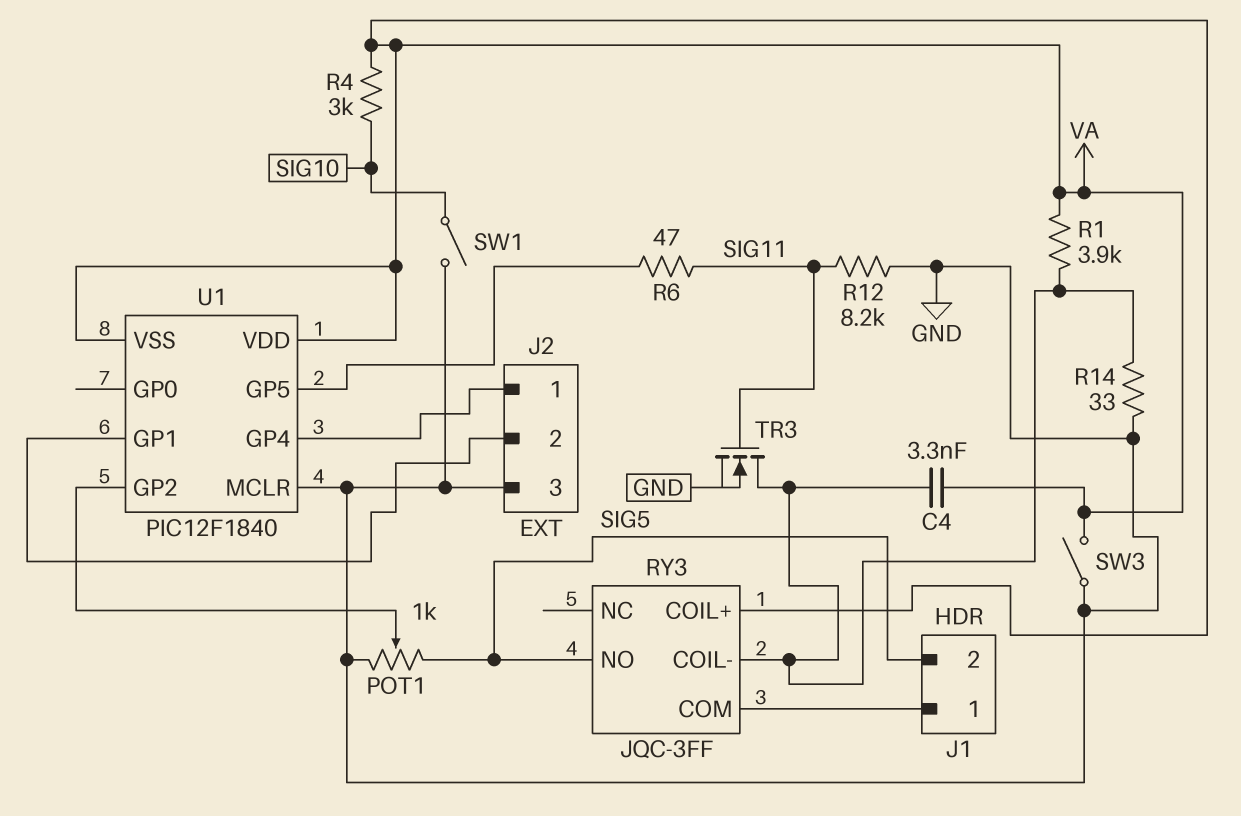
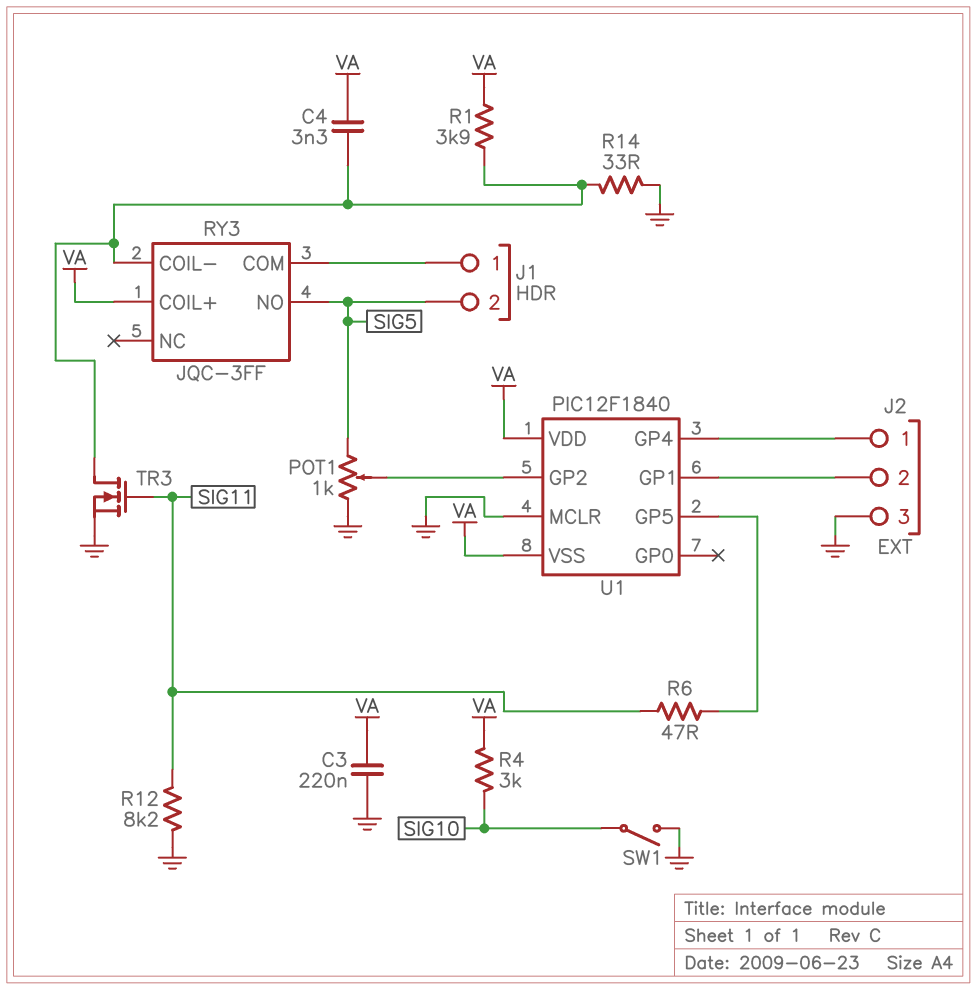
C3: none -> 220nF (GND, VA)
SW3: switch (GND, VA) -> none

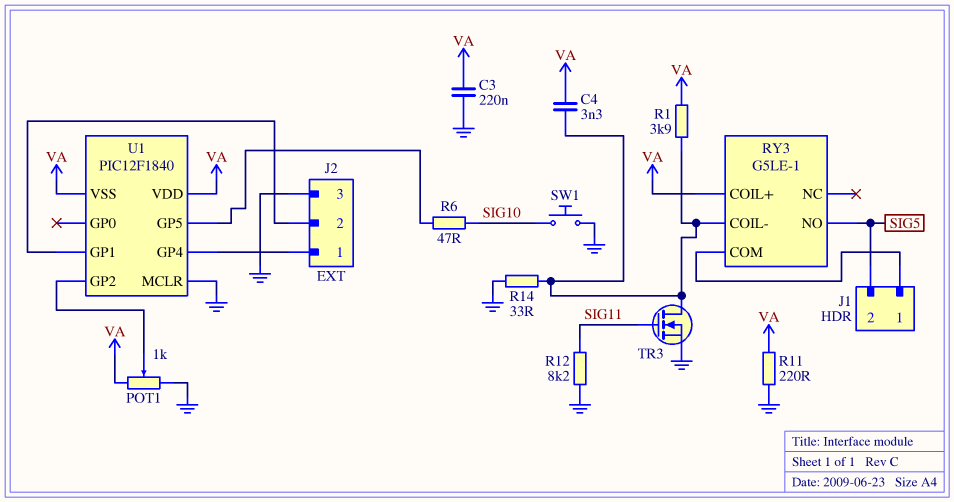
POT1: 1k (GND, SIG5, wiper U1/GP2) -> 1k (GND, VA, wiper U1/GP2)
R4: 3k (SIG10, VA) -> none
R6: 47 (SIG11, U1/GP5) -> 47 (SIG10, U1/GP5)
R11: none -> 220 (GND, VA)
RY3: JQC-3FF -> G5LE-1
SW1: switch (GND, SIG10) -> button (GND, SIG10)

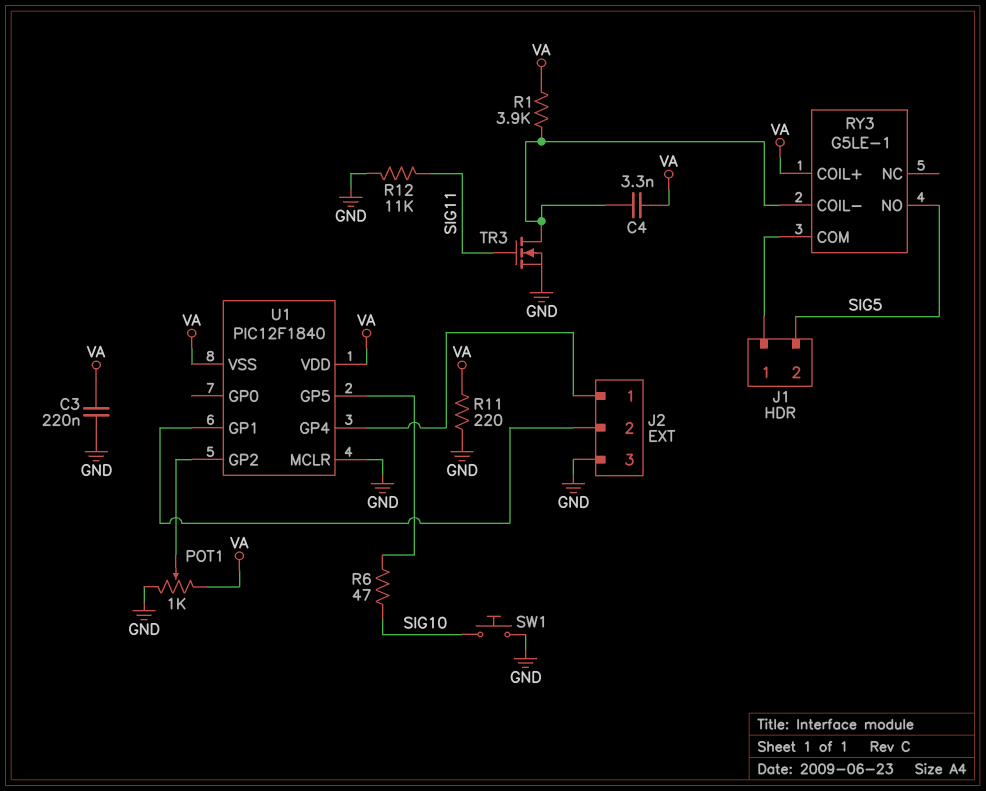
R12: 8.2k (GND, SIG11) -> 11k (GND, SIG11)
R14: 33 (GND, RY3/COIL-) -> none

